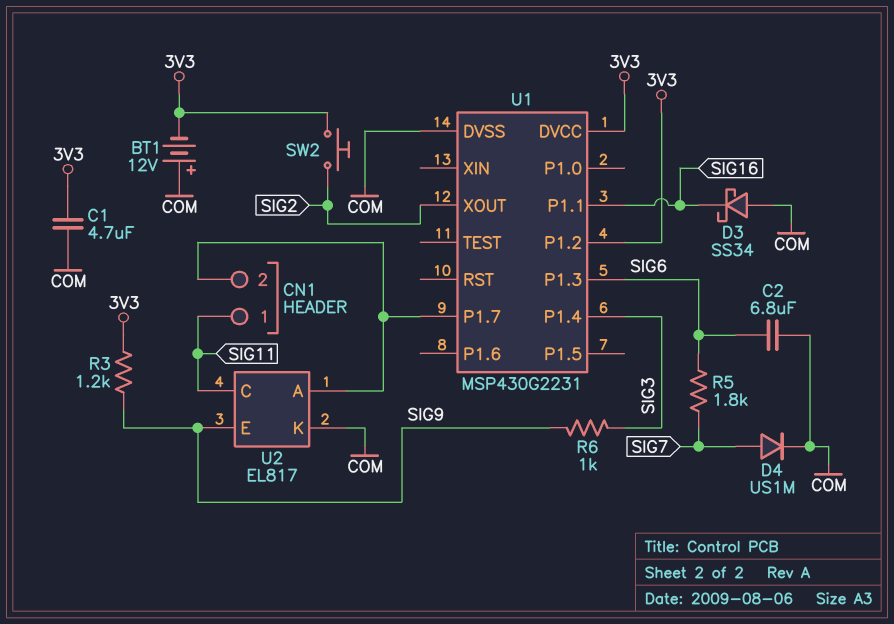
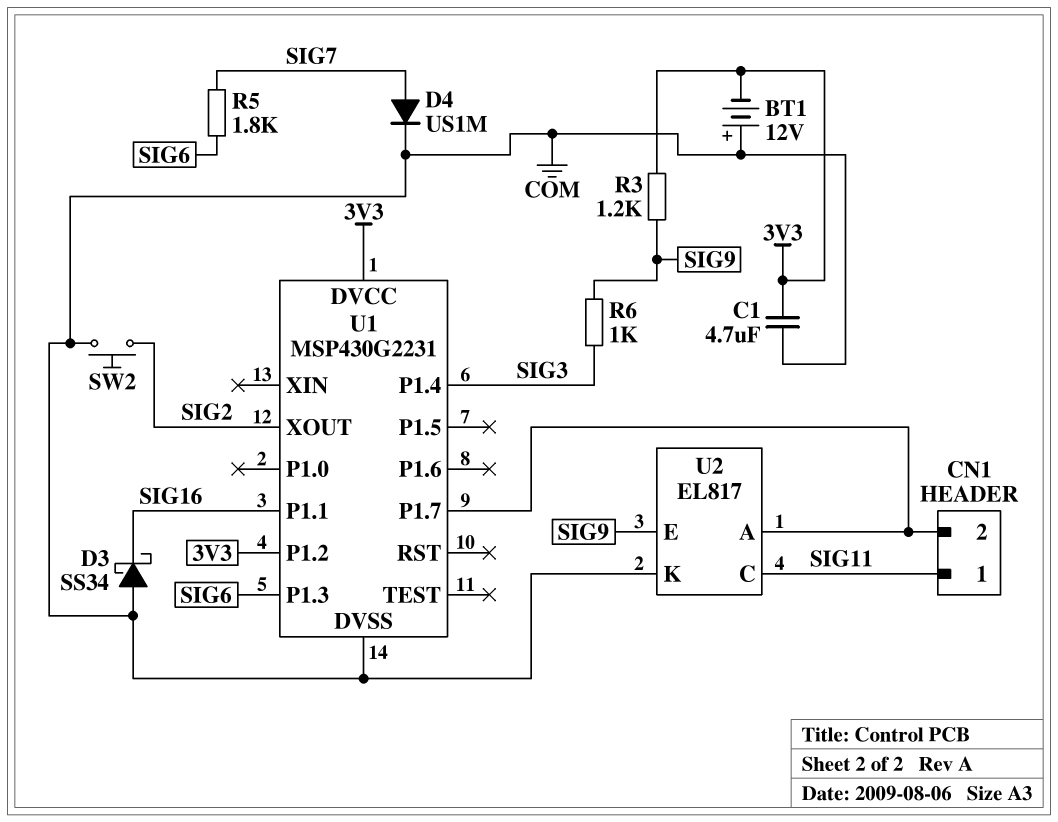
C2: 6.8uF (COM, SIG6) -> none
SW2: button (3V3, SIG2) -> button (COM, SIG2)

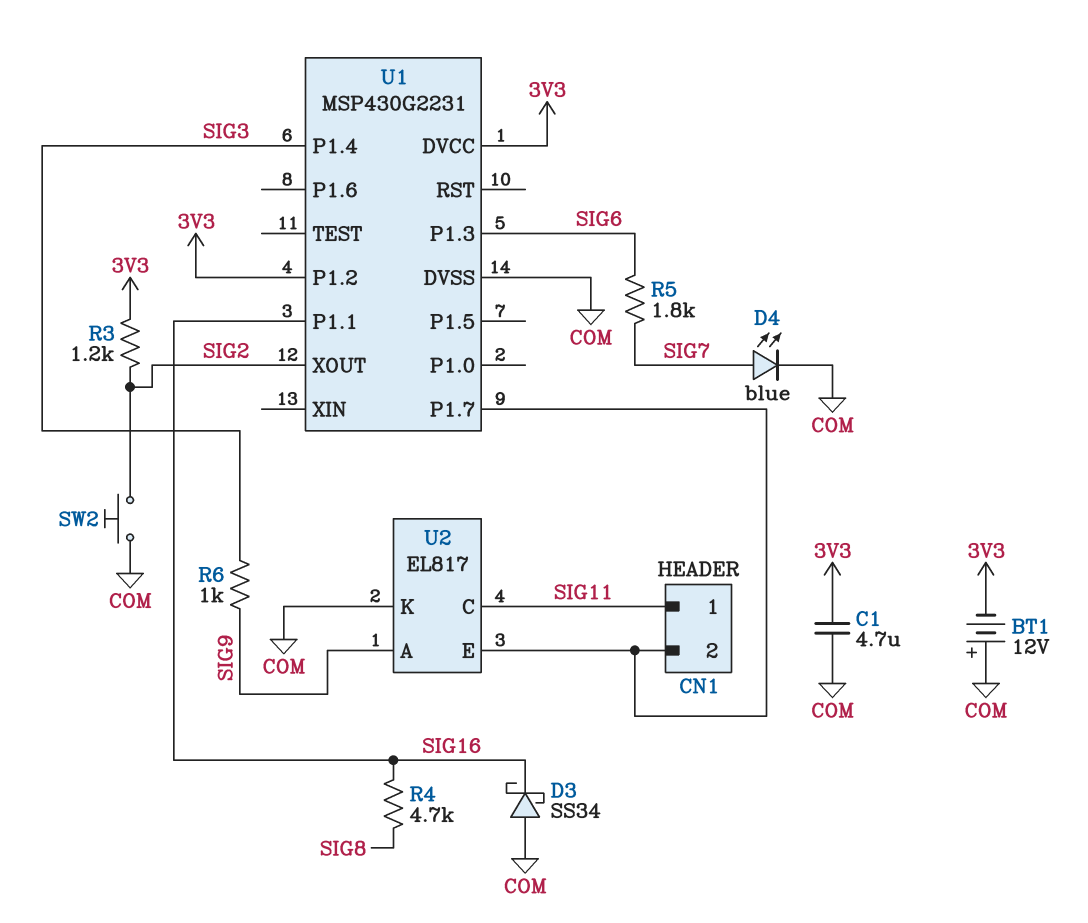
D4: diode US1M (A SIG7, K COM) -> LED blue (A SIG7, K COM)
R3: 1.2k (3V3, SIG9) -> 1.2k (3V3, SIG2)
R4: none -> 4.7k (SIG8, SIG16)
U2 pin A: CN1/2 -> SIG9
U2 pin E: SIG9 -> CN1/2

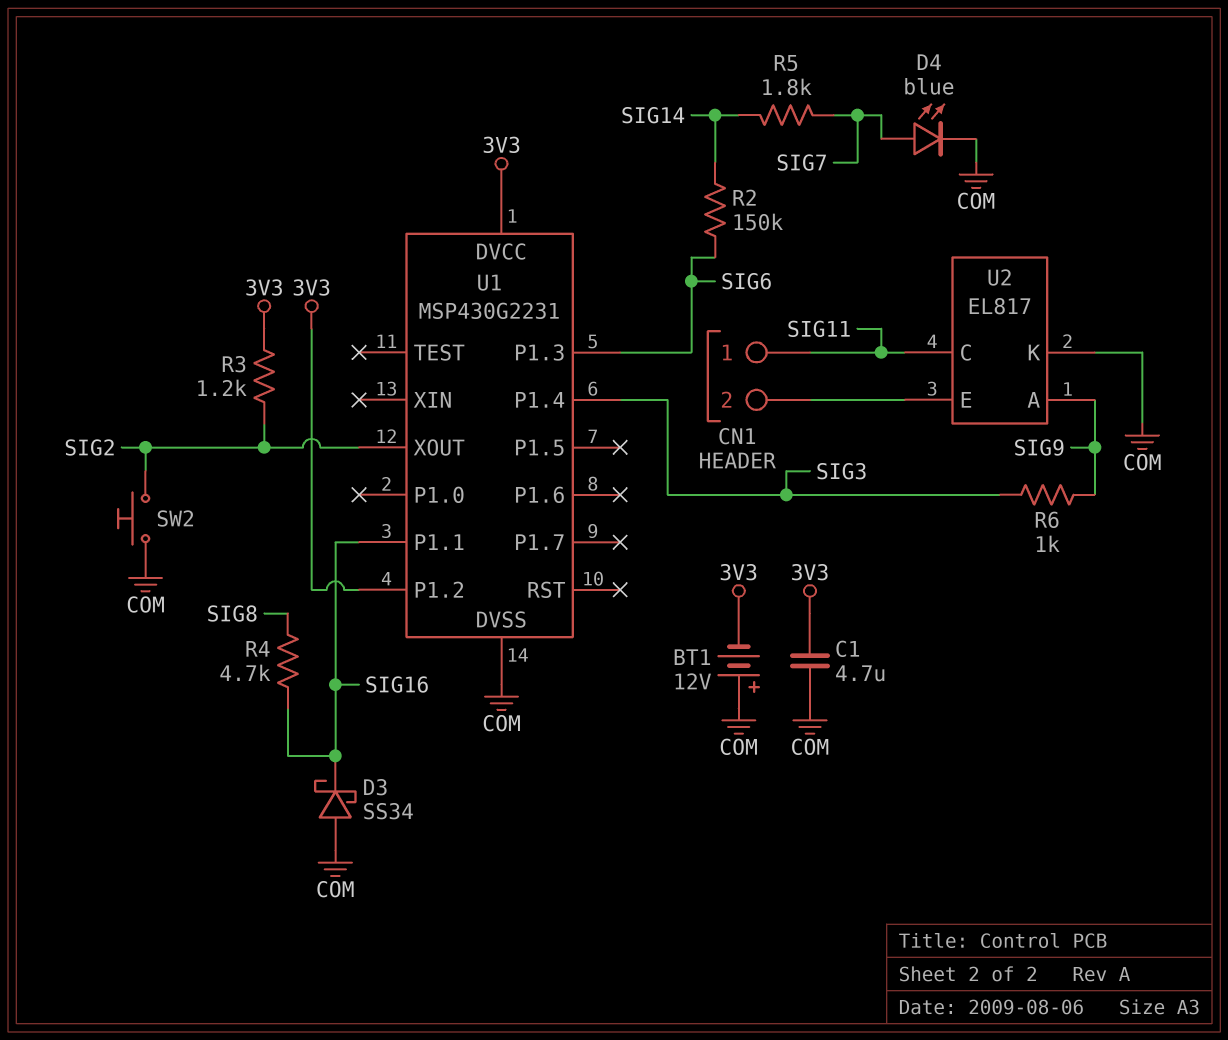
R2: none -> 150k (SIG6, SIG14)
R5: 1.8k (SIG6, SIG7) -> 1.8k (SIG7, SIG14)
U1 pin P1.7: CN1/2 -> none

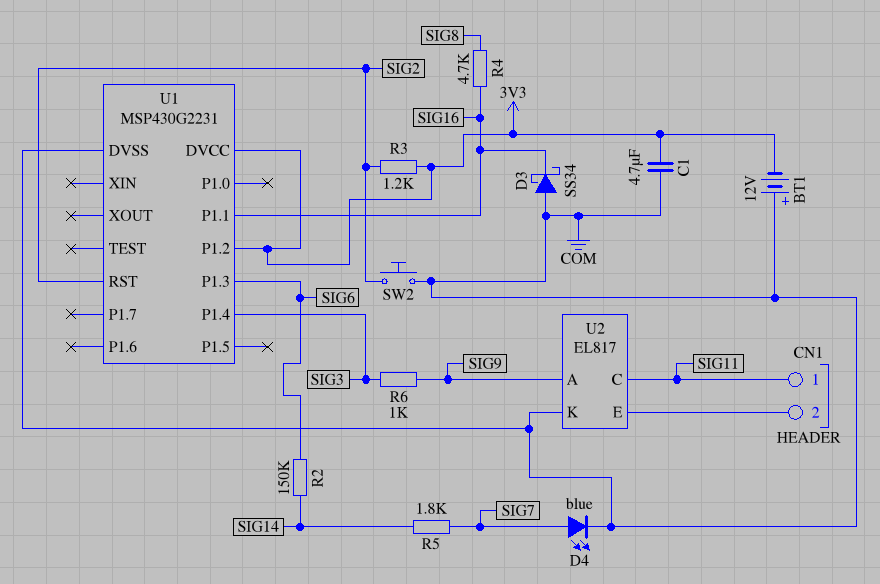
U1 pin RST: none -> SIG2
U1 pin XOUT: SIG2 -> none

